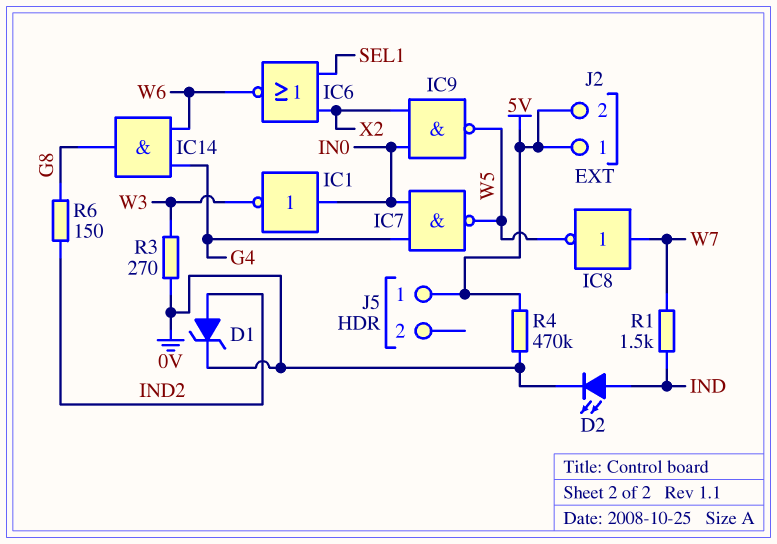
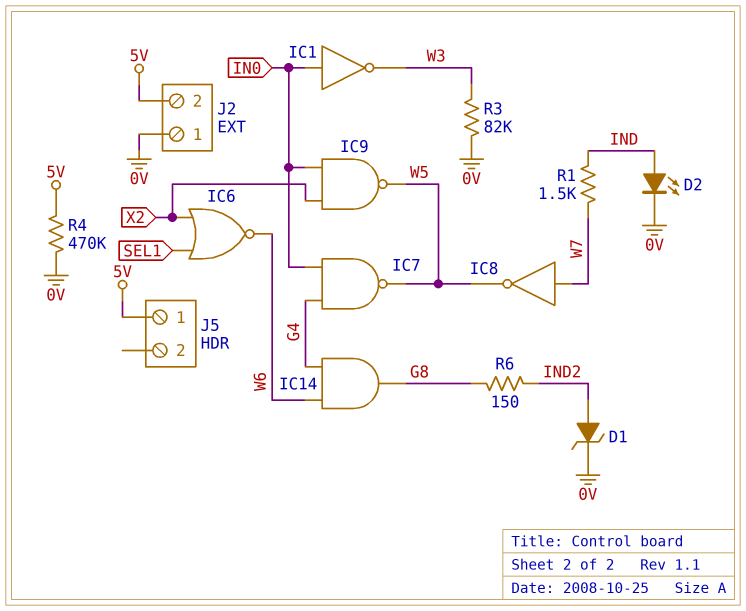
J2 pin 1: 5V -> 0V
R3: 270 (0V, W3) -> 82k (0V, W3)

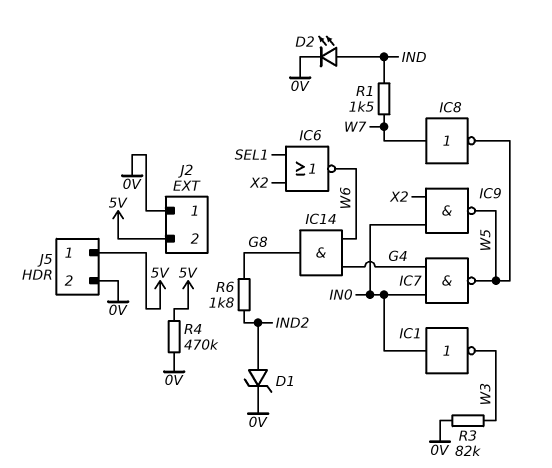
J5 pin 2: none -> 0V
R6: 150 (G8, IND2) -> 1.8k (G8, IND2)

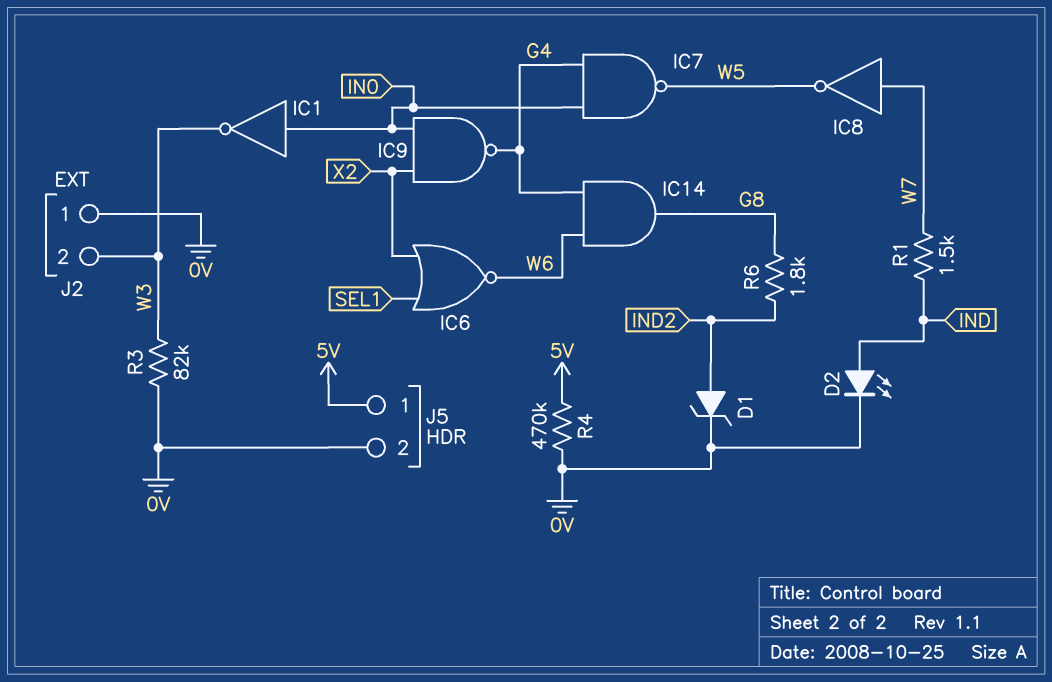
IC9: NAND (in IN0, in X2, out W5) -> NAND (in IN0, in X2, out G4)
J2 pin 2: 5V -> W3

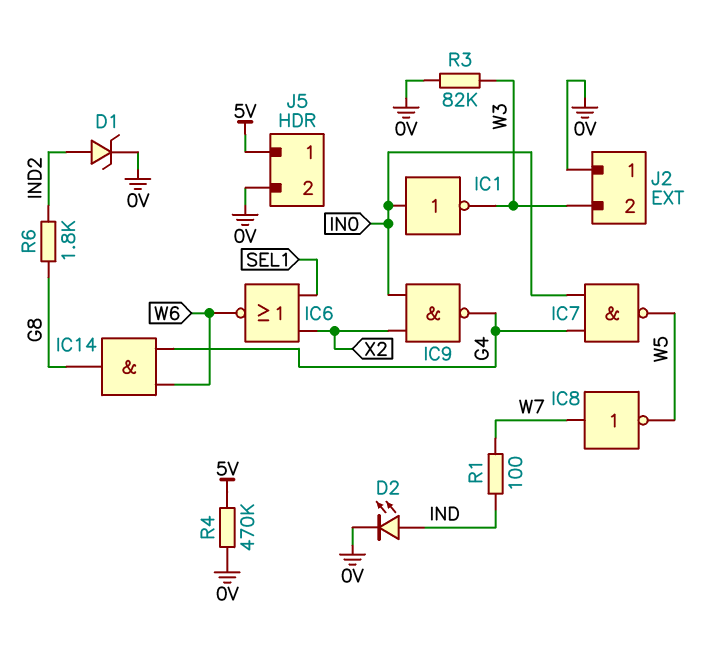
R1: 1.5k (IND, W7) -> 100 (IND, W7)

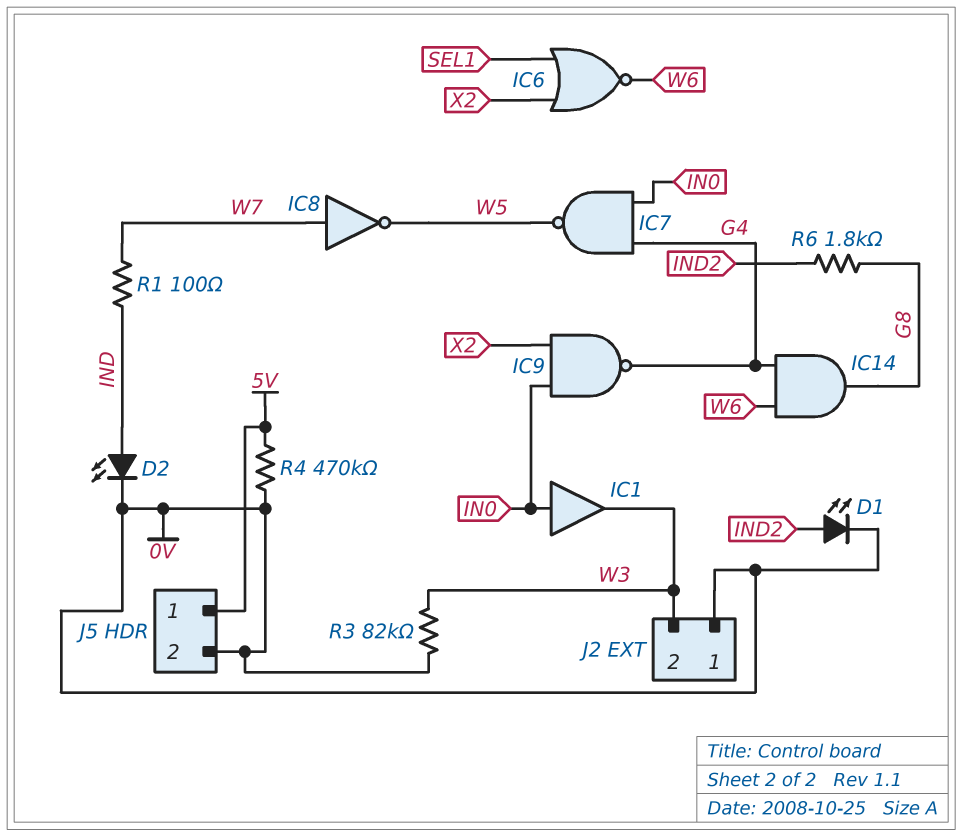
D1: zener (A IND2, K 0V) -> LED (A IND2, K 0V)
IC1: NOT (in IN0, out W3) -> buffer (in IN0, out W3)

